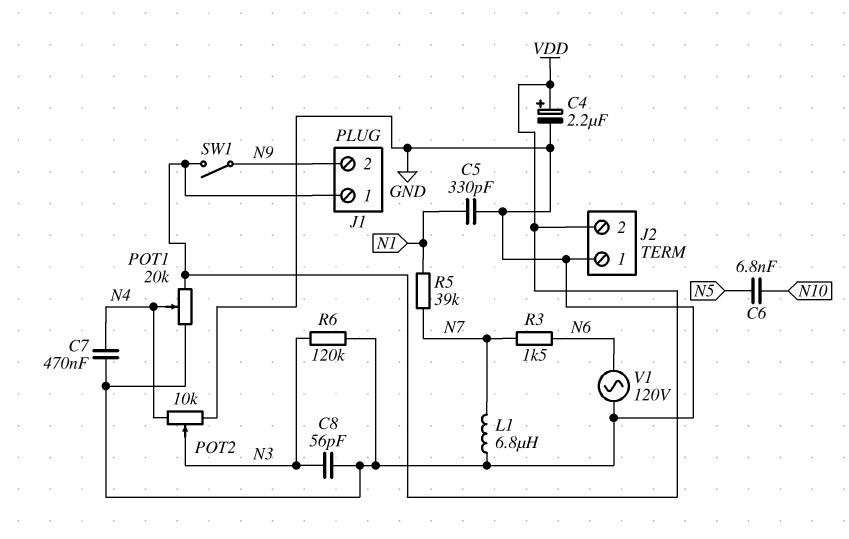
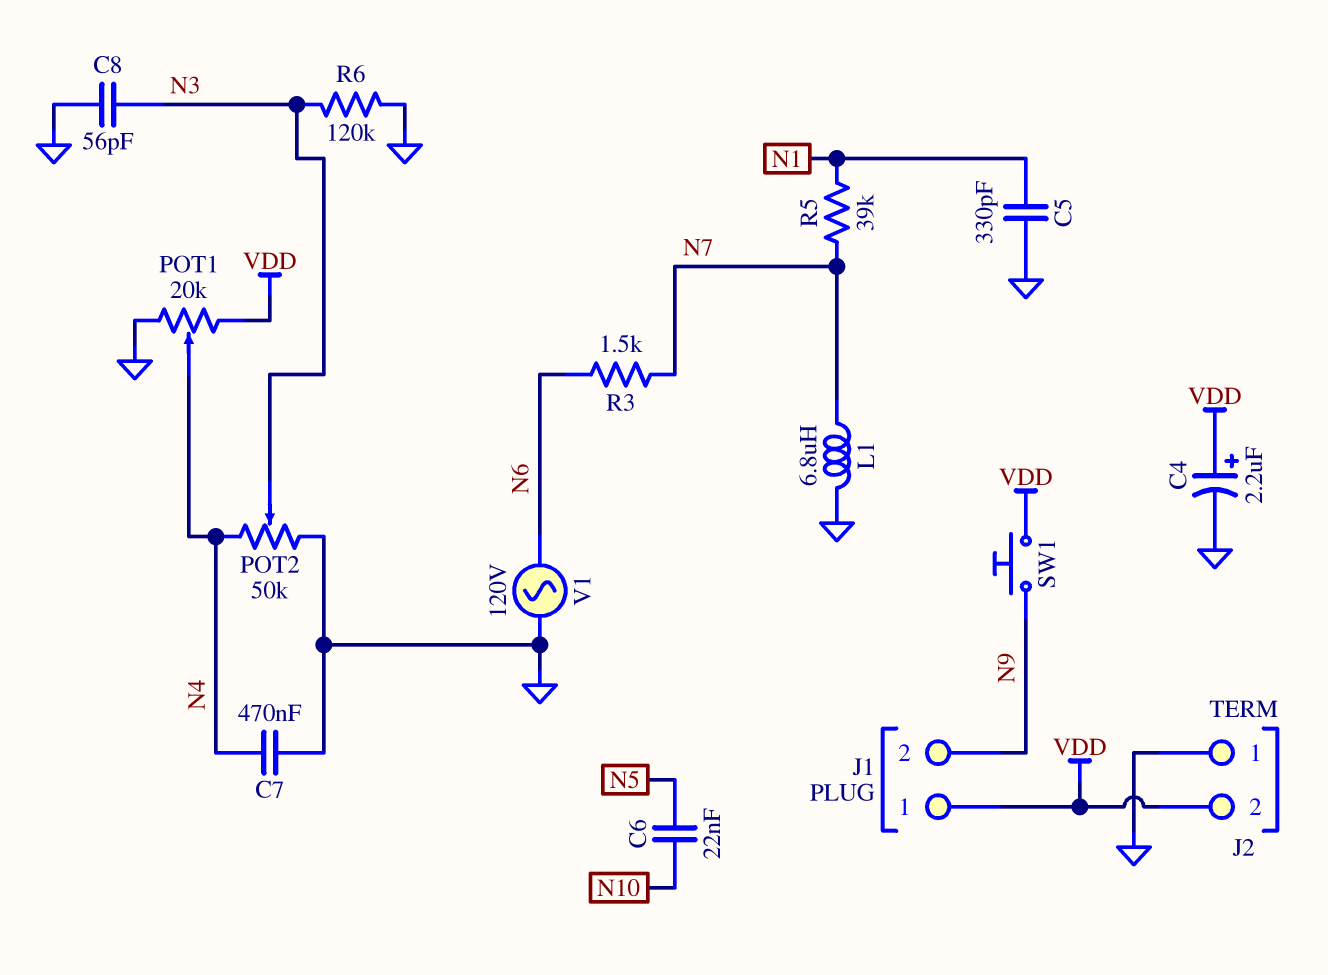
C6: 6.8nF (N5, N10) -> 22nF (N5, N10)
POT2: 10k (GND, N4, wiper N3) -> 50k (GND, N4, wiper N3)
SW1: switch (N9, VDD) -> button (N9, VDD)

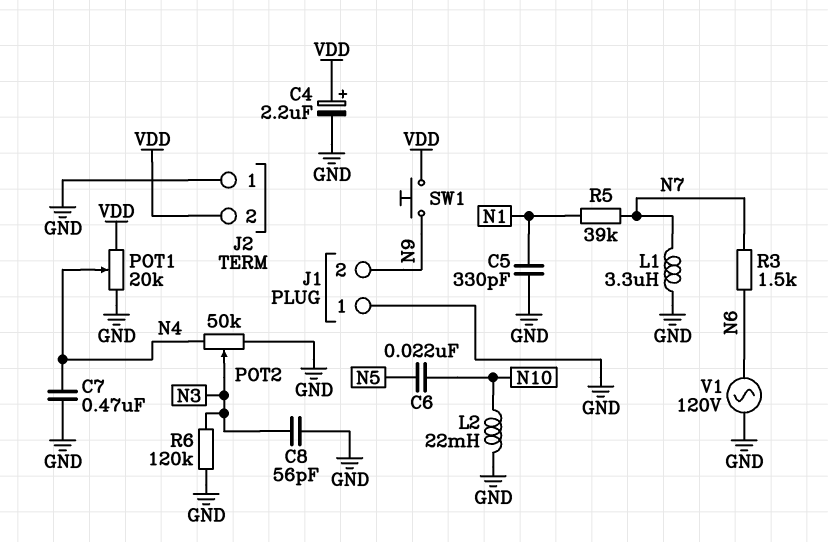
J1 pin 1: VDD -> GND
L1: 6.8uH (GND, N7) -> 3.3uH (GND, N7)
L2: none -> 22mH (GND, N10)

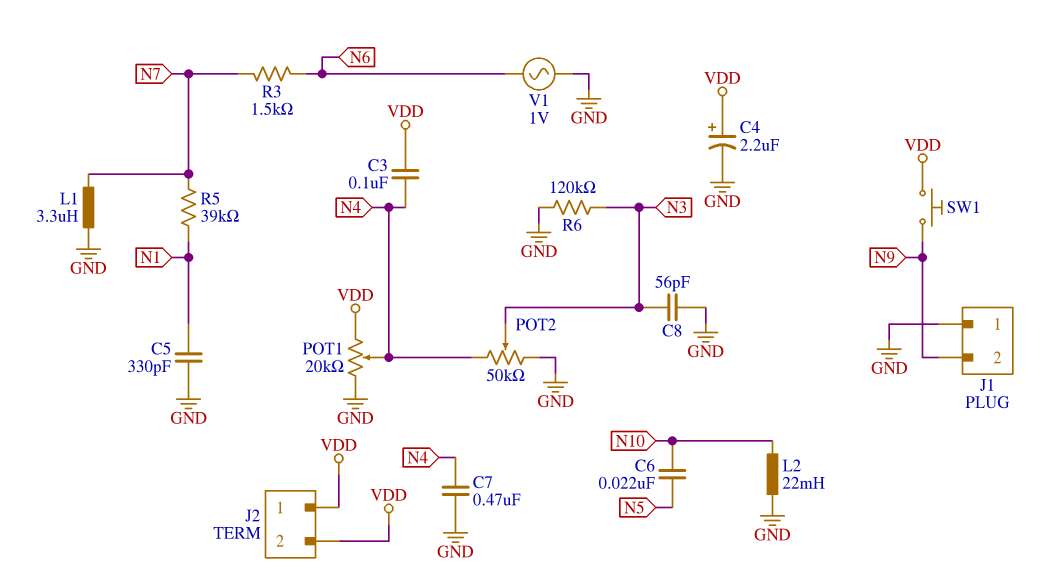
C3: none -> 100nF (N4, VDD)
J2 pin 1: GND -> VDD
V1: AC 120V (GND, N6) -> AC 1V (GND, N6)

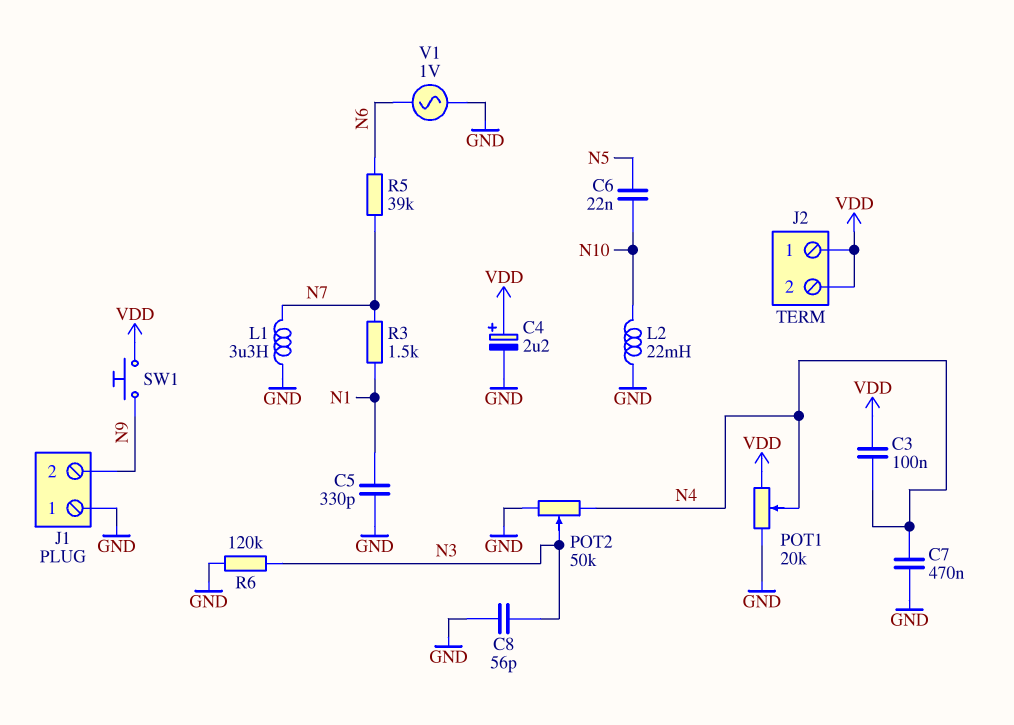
R3: 1.5k (N6, N7) -> 1.5k (N1, N7)
R5: 39k (N1, N7) -> 39k (N6, N7)

